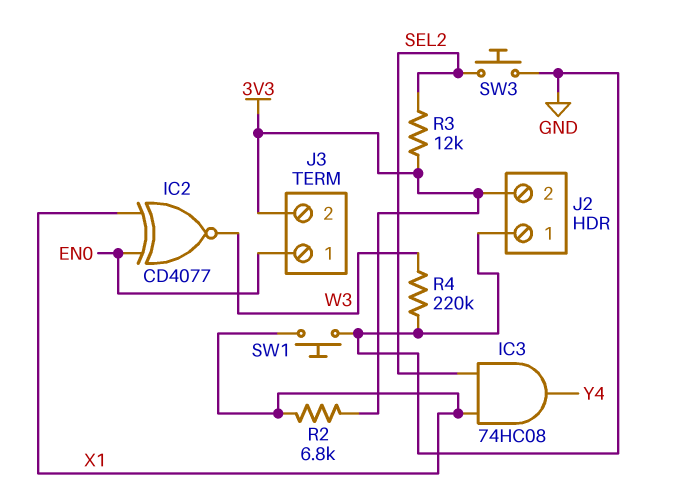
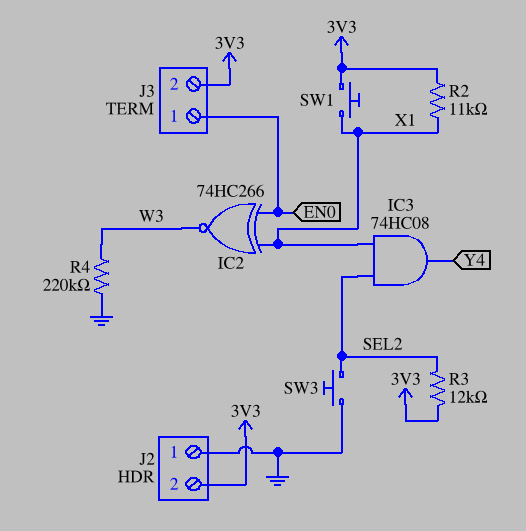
IC2: XNOR CD4077 (in EN0, in X1, out W3) -> XNOR 74HC266 (in EN0, in X1, out W3)
R2: 6.8k (3V3, X1) -> 11k (3V3, X1)
SW1: button (GND, X1) -> button (3V3, X1)

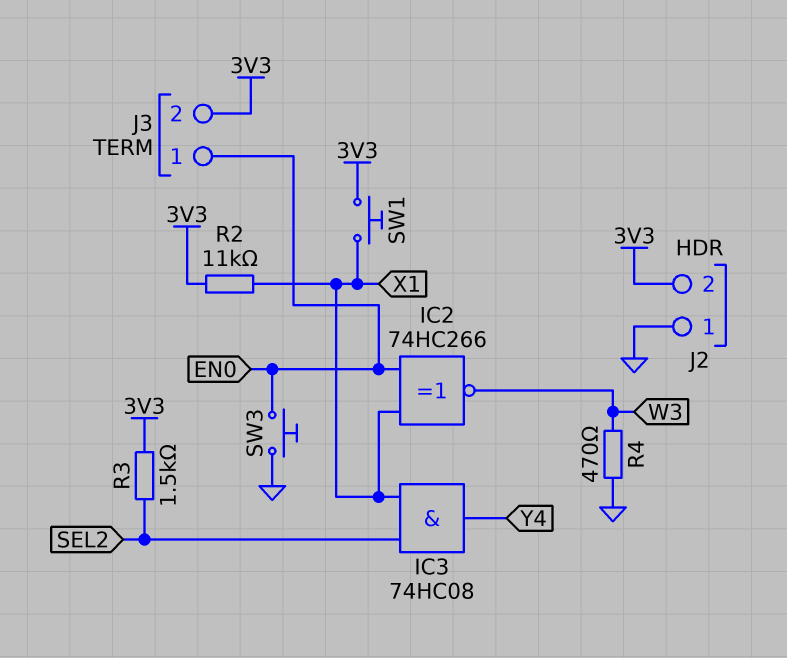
R3: 12k (3V3, SEL2) -> 1.5k (3V3, SEL2)
R4: 220k (GND, W3) -> 470 (GND, W3)
SW3: button (GND, SEL2) -> button (EN0, GND)

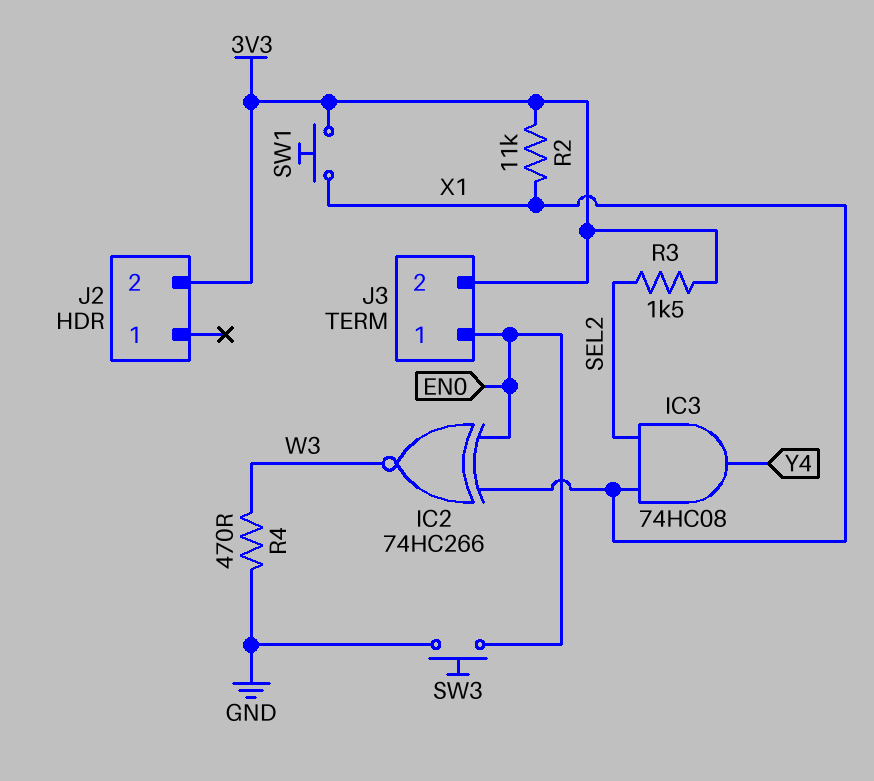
J2 pin 1: GND -> none

